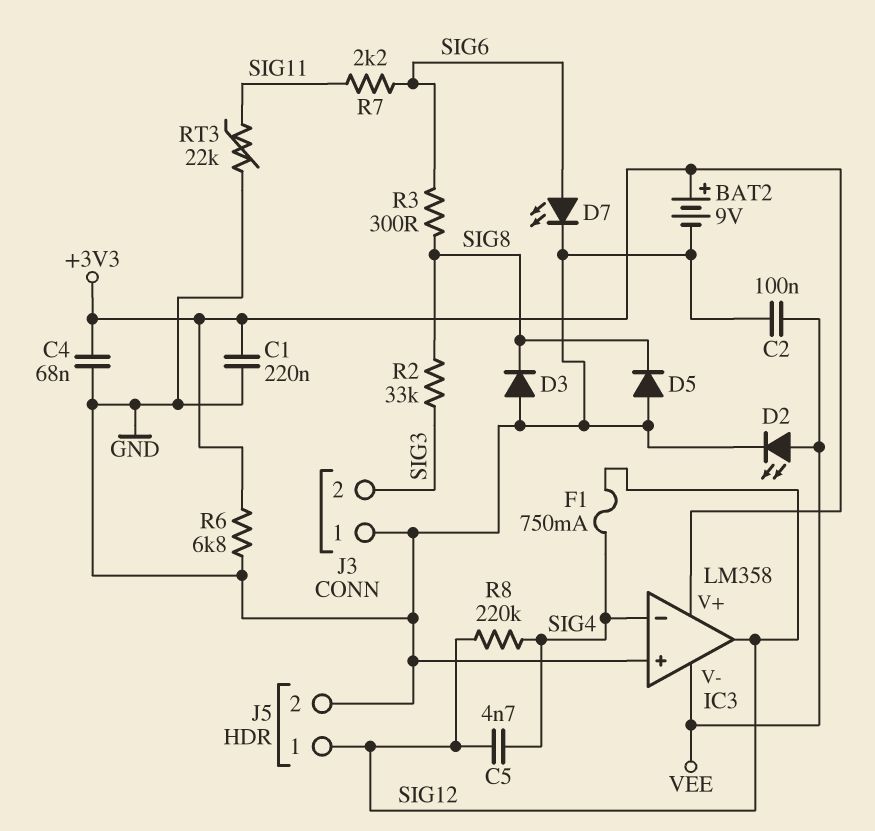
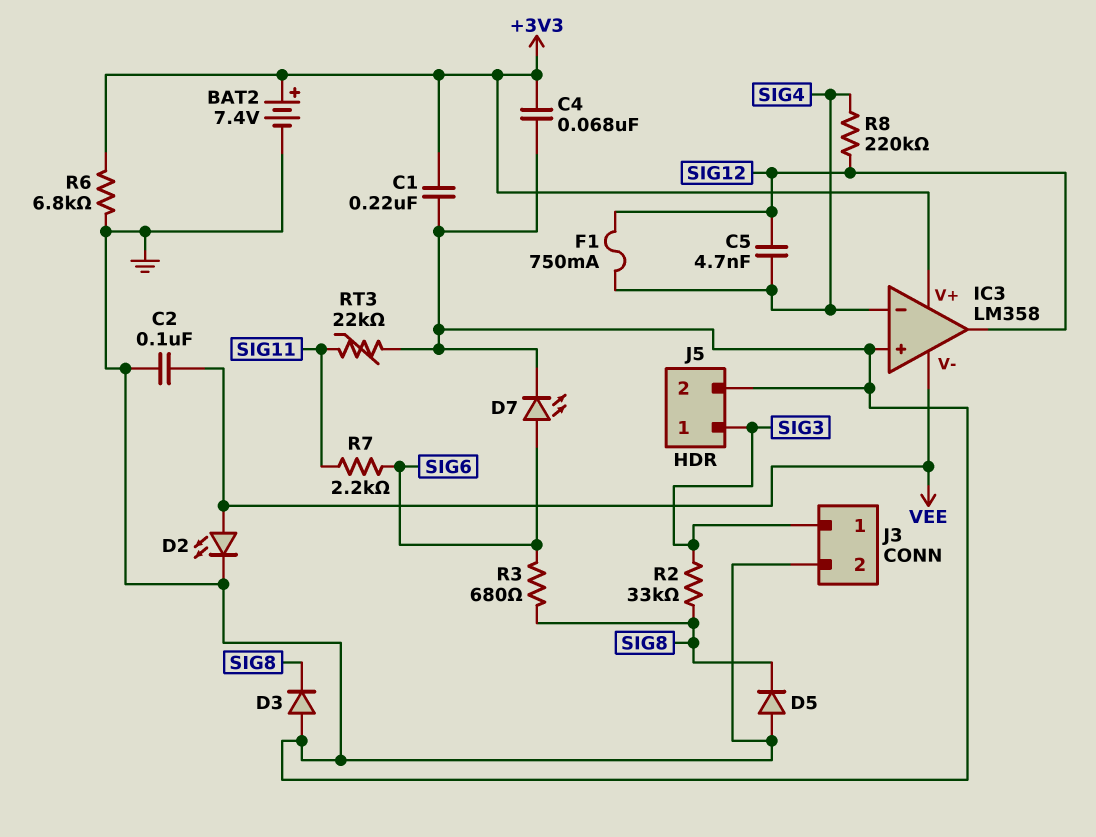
BAT2: 9V (plus +3V3, minus GND) -> 7.4V (plus +3V3, minus GND)
J3 pin 1: GND -> SIG3
J3 pin 2: SIG3 -> GND
J5 pin 1: SIG12 -> SIG3
R3: 300 (SIG6, SIG8) -> 680 (SIG6, SIG8)

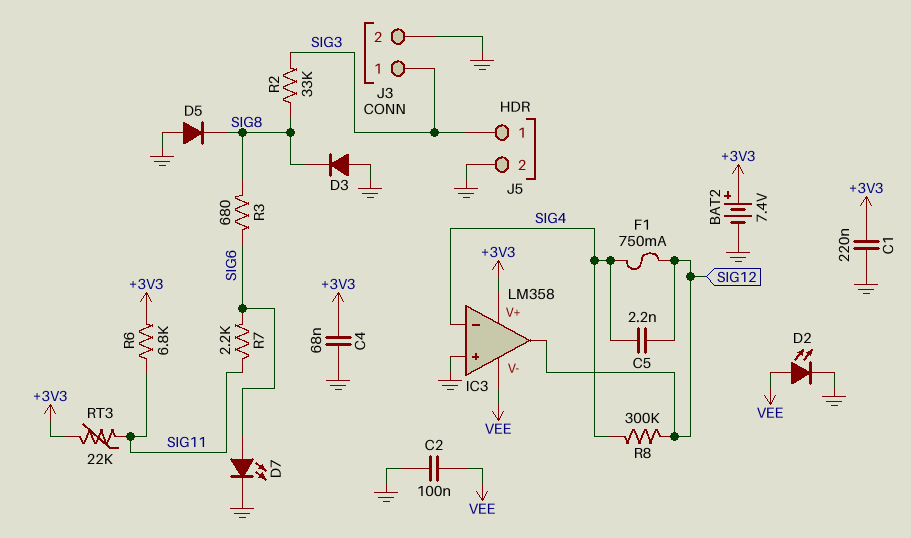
C5: 4.7nF (SIG4, SIG12) -> 2.2nF (SIG4, SIG12)
R6: 6.8k (+3V3, GND) -> 6.8k (+3V3, SIG11)
R8: 220k (SIG4, SIG12) -> 300k (SIG4, SIG12)
RT3: 22k (GND, SIG11) -> 22k (+3V3, SIG11)

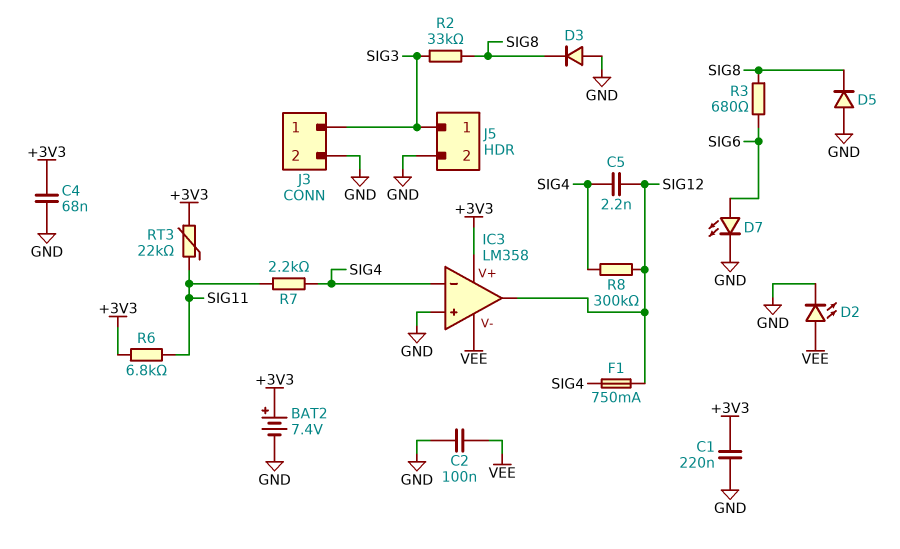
R7: 2.2k (SIG6, SIG11) -> 2.2k (SIG4, SIG11)

